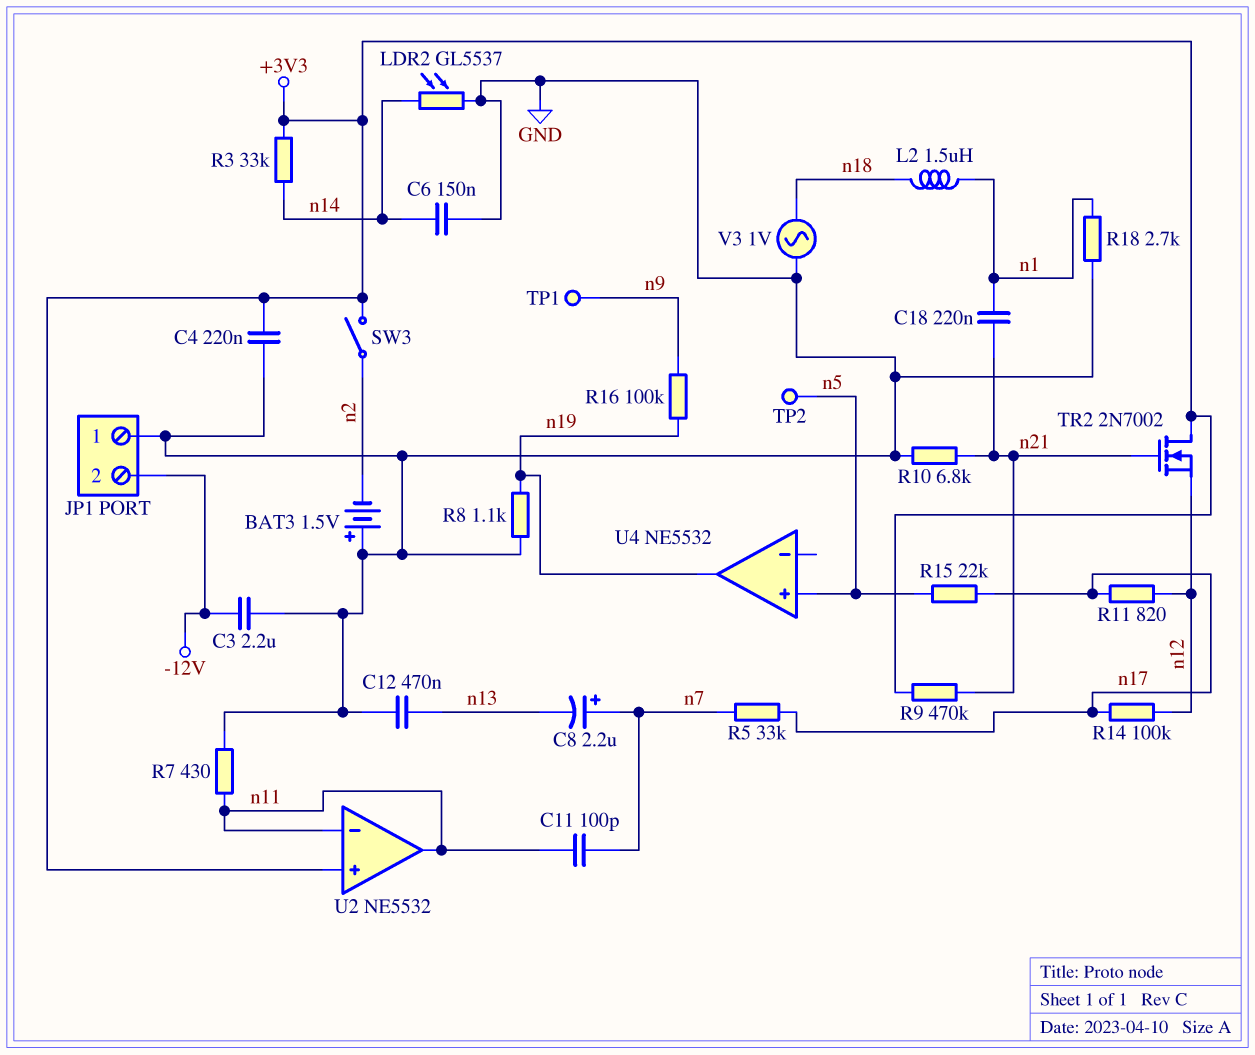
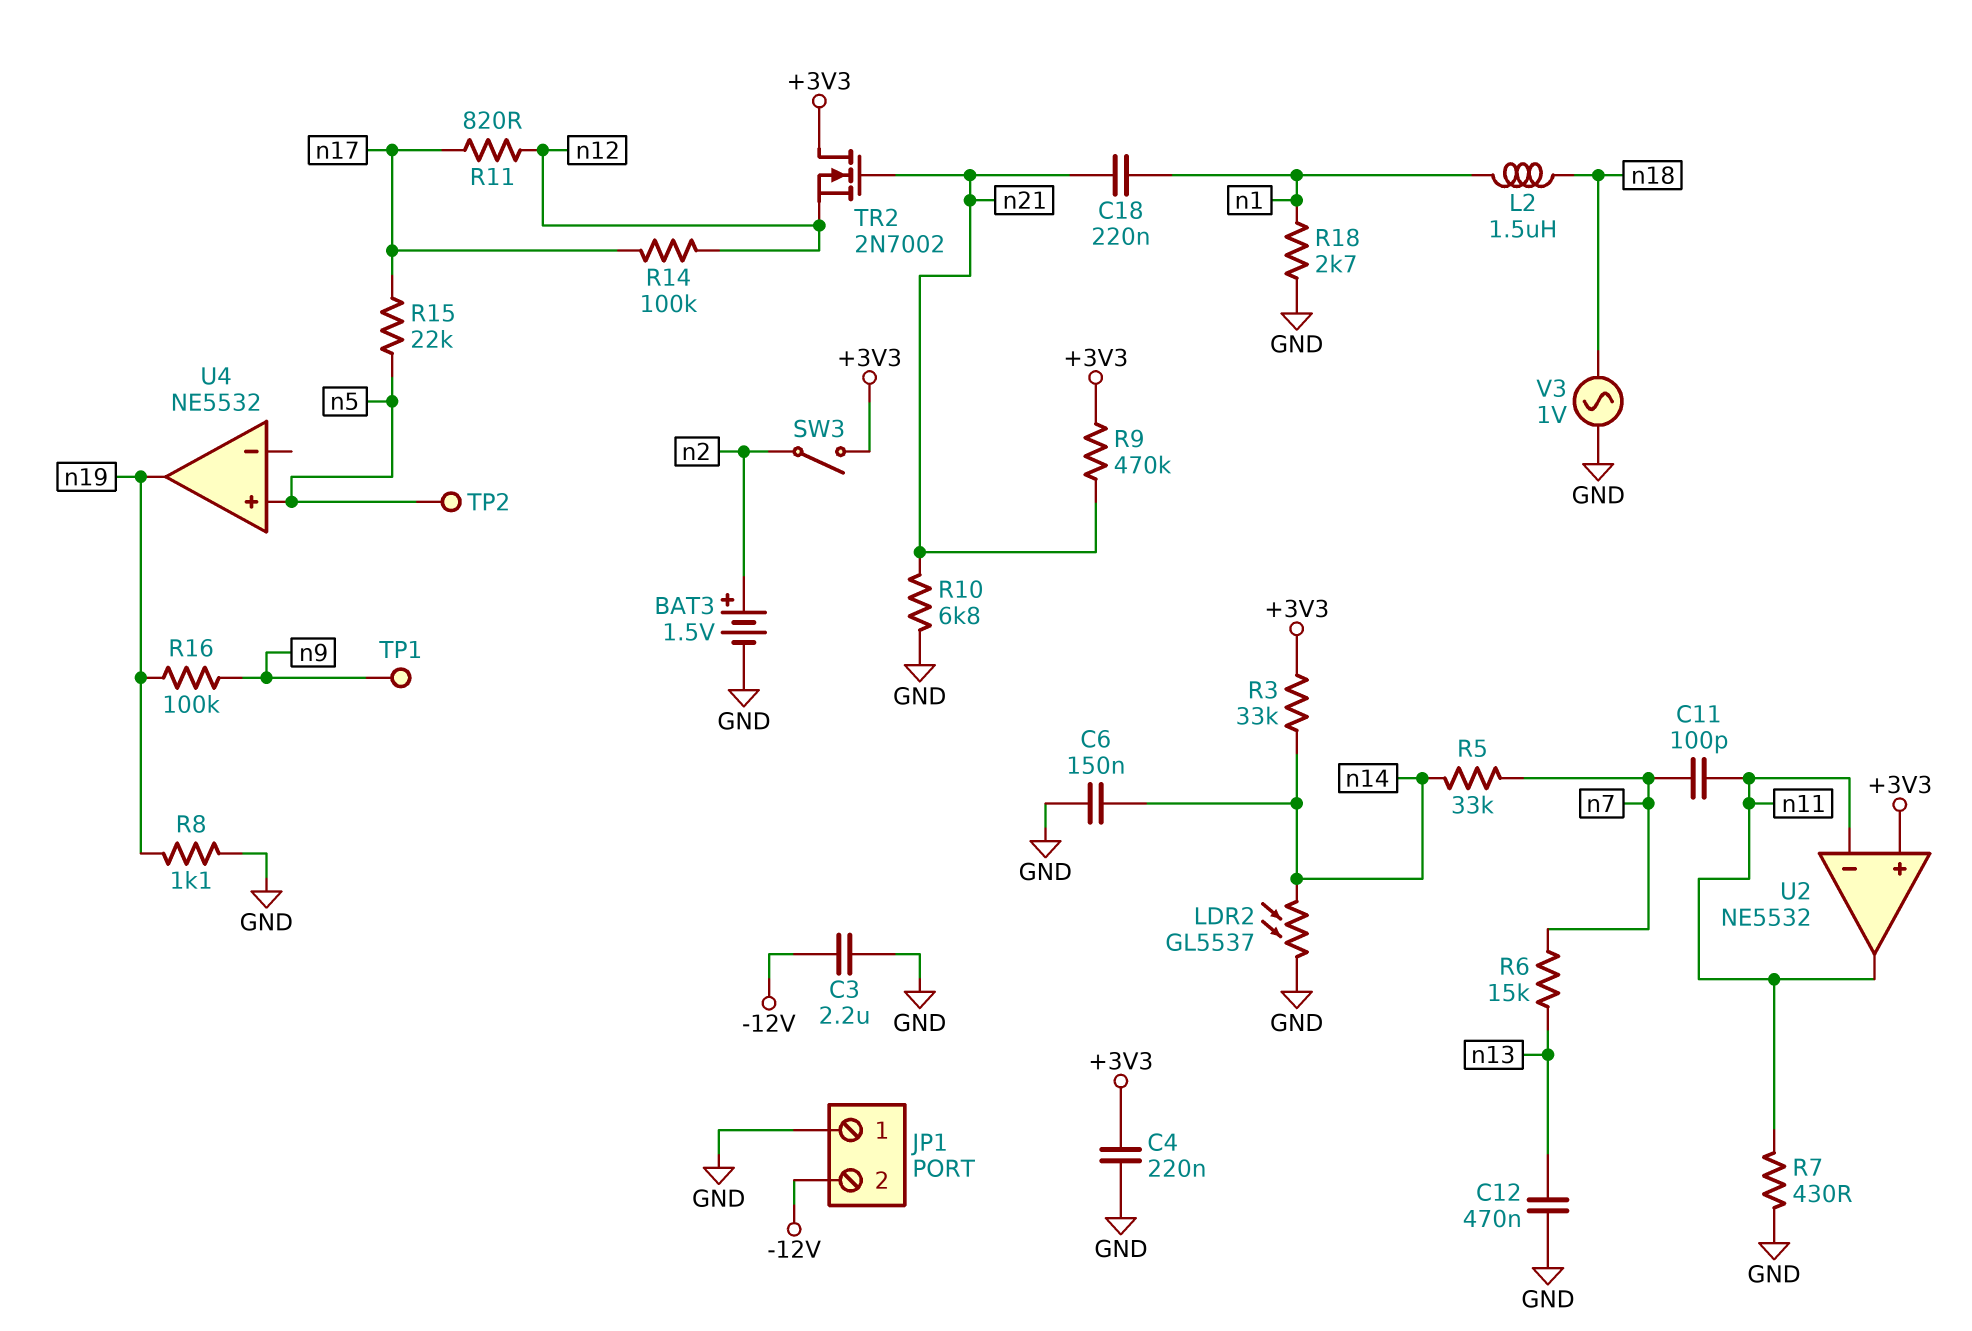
BAT3: 1.5V (plus GND, minus n2) -> 1.5V (plus n2, minus GND)
C8: 2.2uF (plus n7, minus n13) -> none
R5: 33k (n7, n17) -> 33k (n7, n14)
R6: none -> 15k (n7, n13)

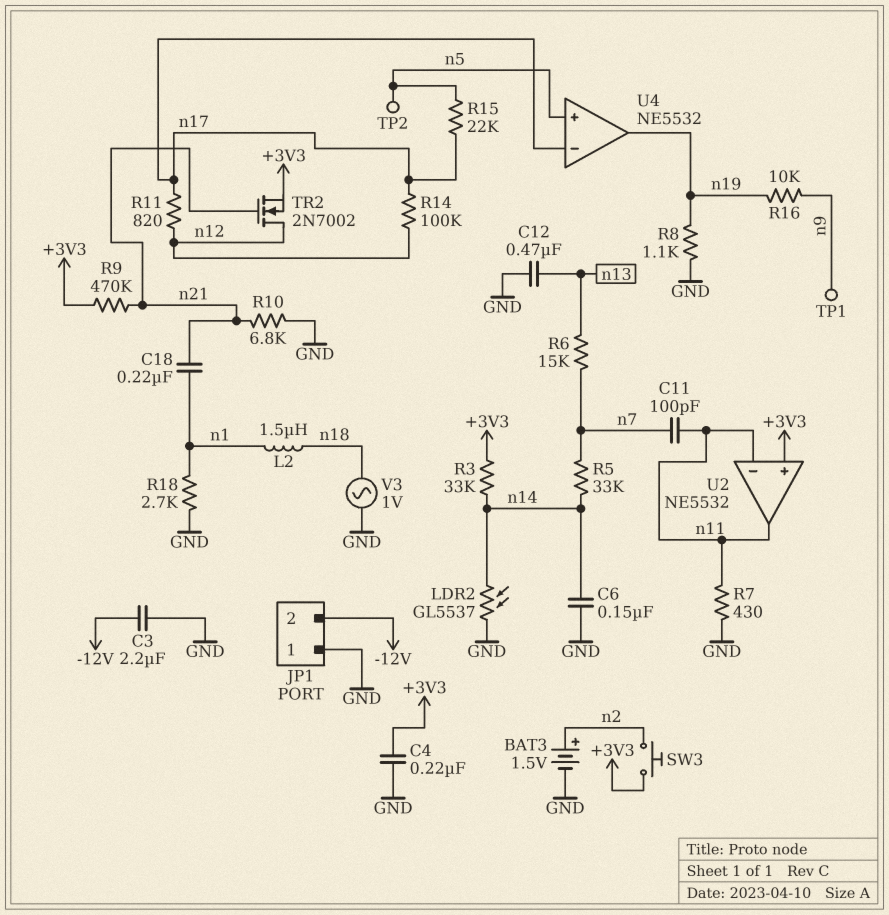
R16: 100k (n9, n19) -> 10k (n9, n19)
SW3: switch (+3V3, n2) -> button (+3V3, n2)
TR2: NMOS 2N7002 (G n21, D +3V3, S n12) -> NMOS 2N7002 (G n21, D n12, S +3V3)
U4 pin in-: none -> n17

